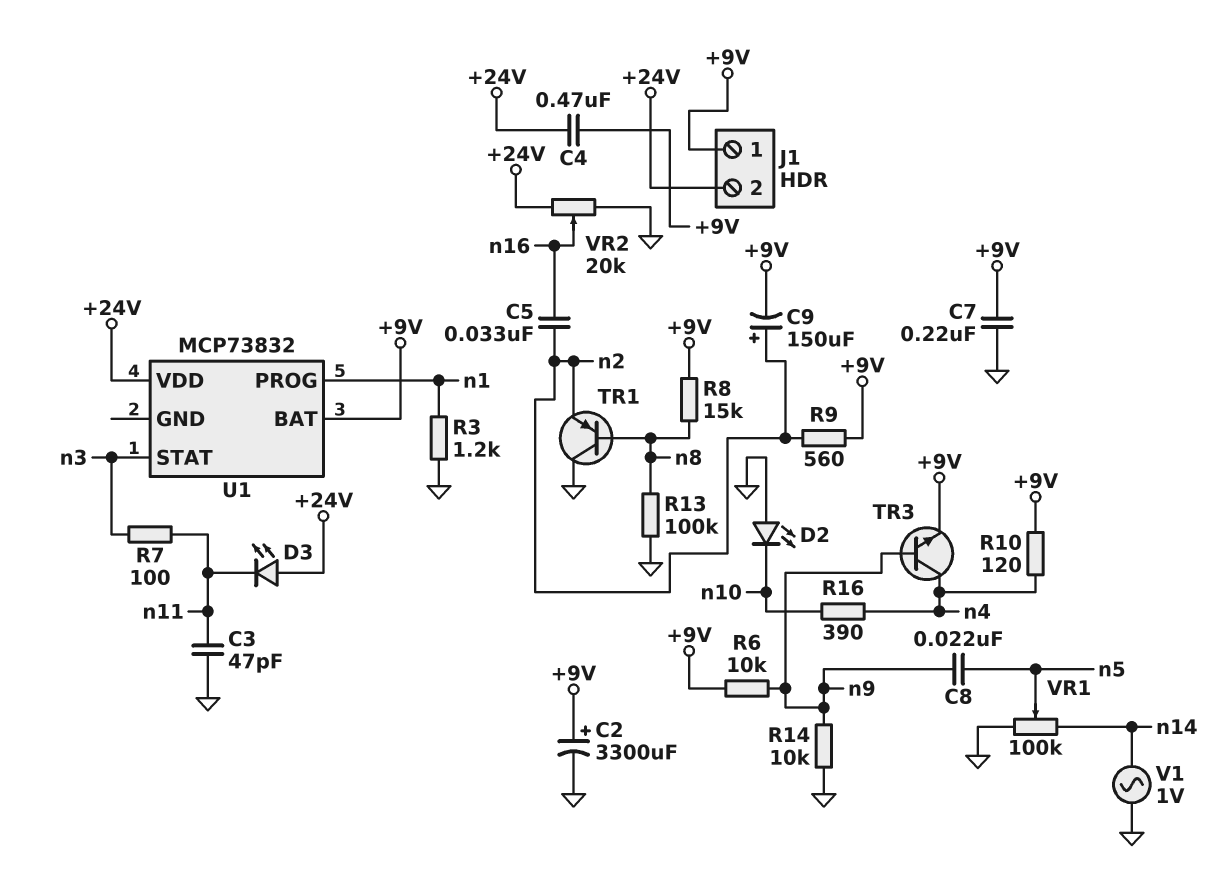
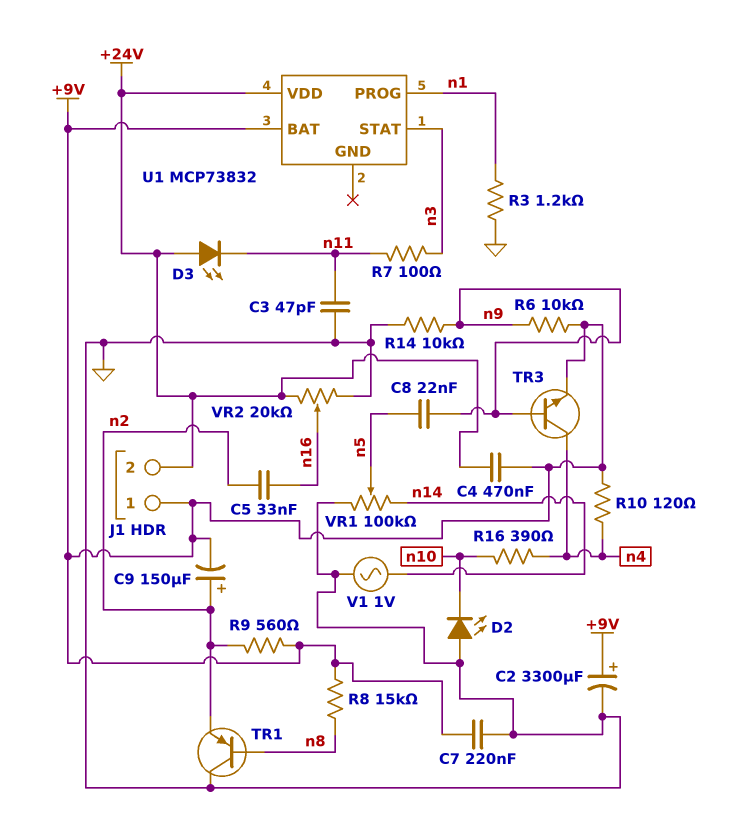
R13: 100k (GND, n8) -> none

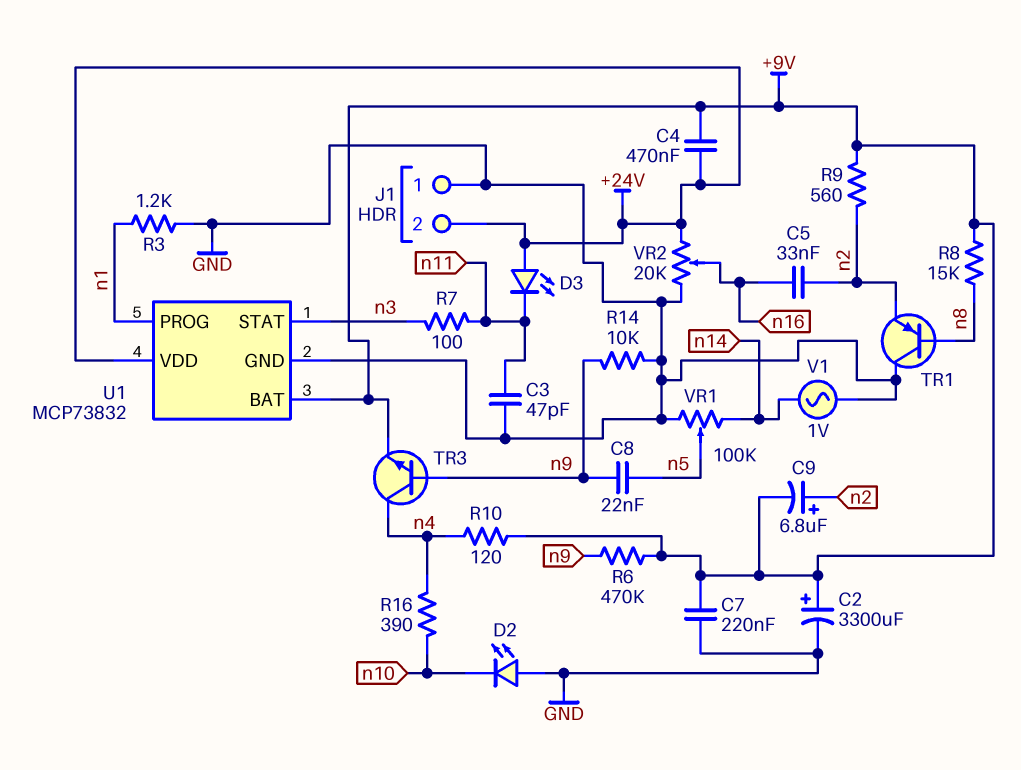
C9: 150uF (plus n2, minus +9V) -> 6.8uF (plus n2, minus +9V)
J1 pin 1: +9V -> GND
R6: 10k (+9V, n9) -> 470k (+9V, n9)
U1 pin GND: none -> GND

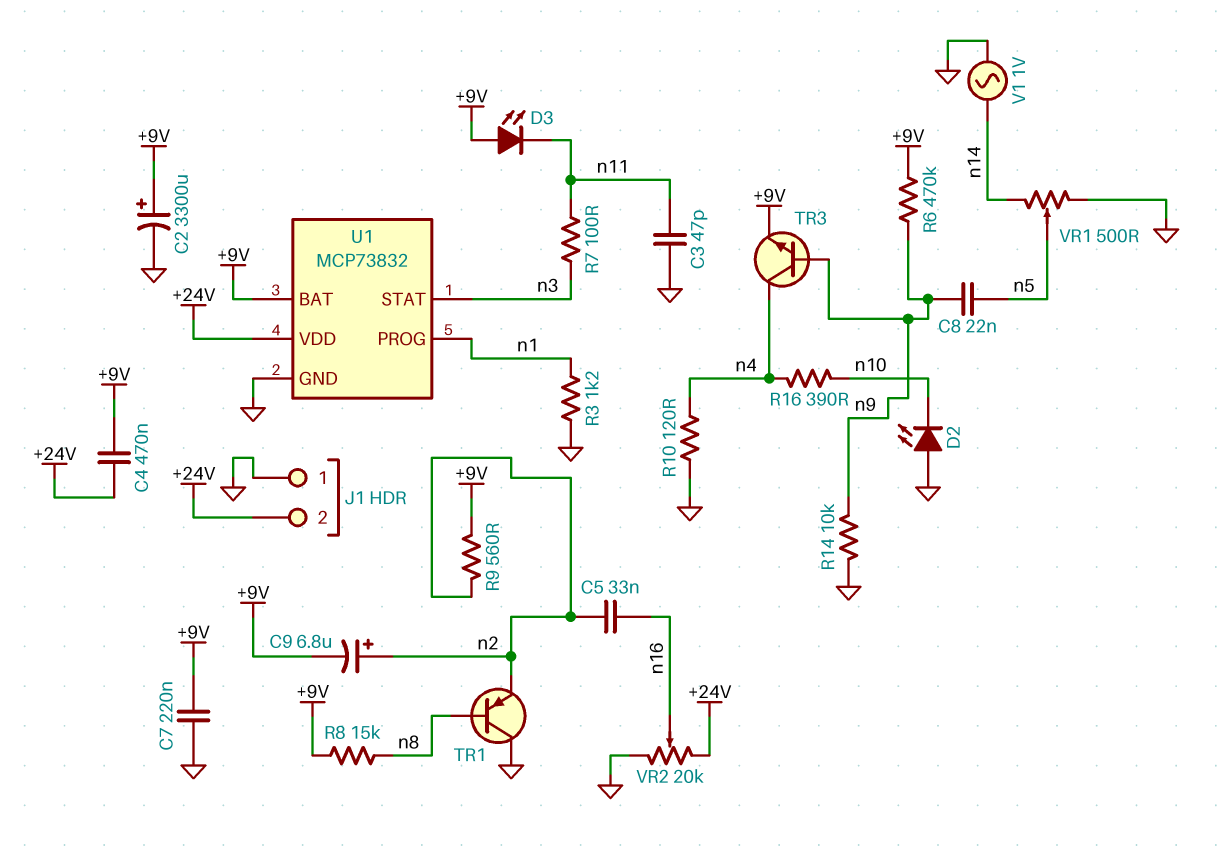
D3: LED (A +24V, K n11) -> LED (A +9V, K n11)
R10: 120 (+9V, n4) -> 120 (GND, n4)
VR1: 100k (GND, n14, wiper n5) -> 500 (GND, n14, wiper n5)

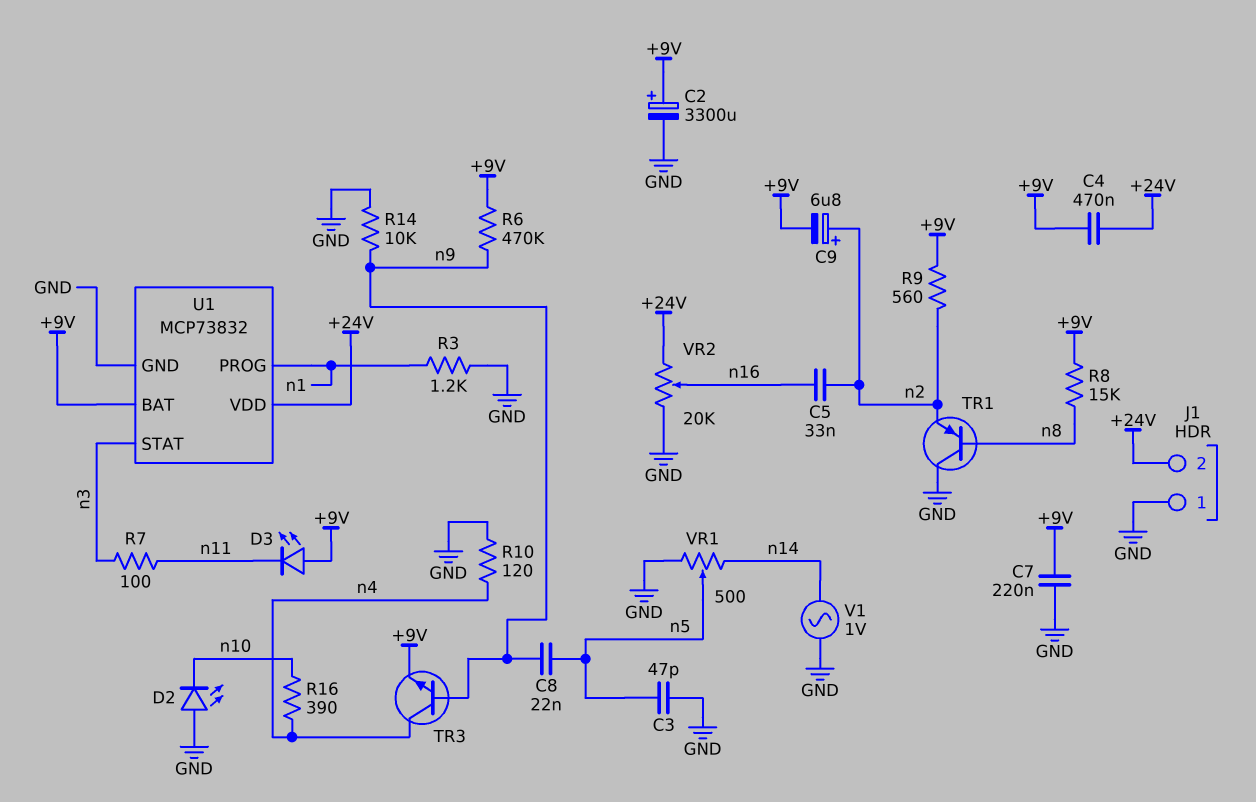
C3: 47pF (GND, n11) -> 47pF (GND, n5)

